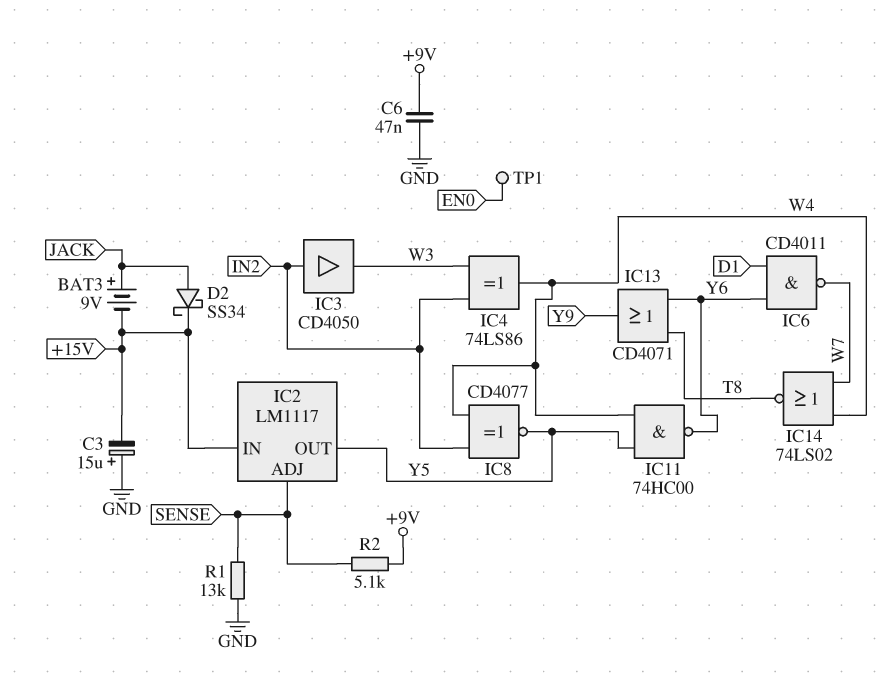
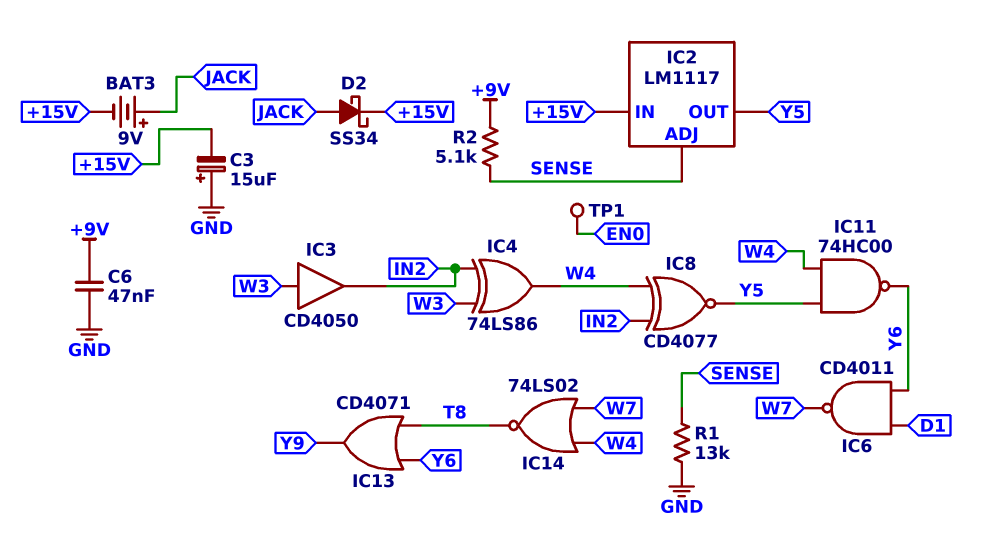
IC3: buffer CD4050 (in IN2, out W3) -> buffer CD4050 (in W3, out IN2)

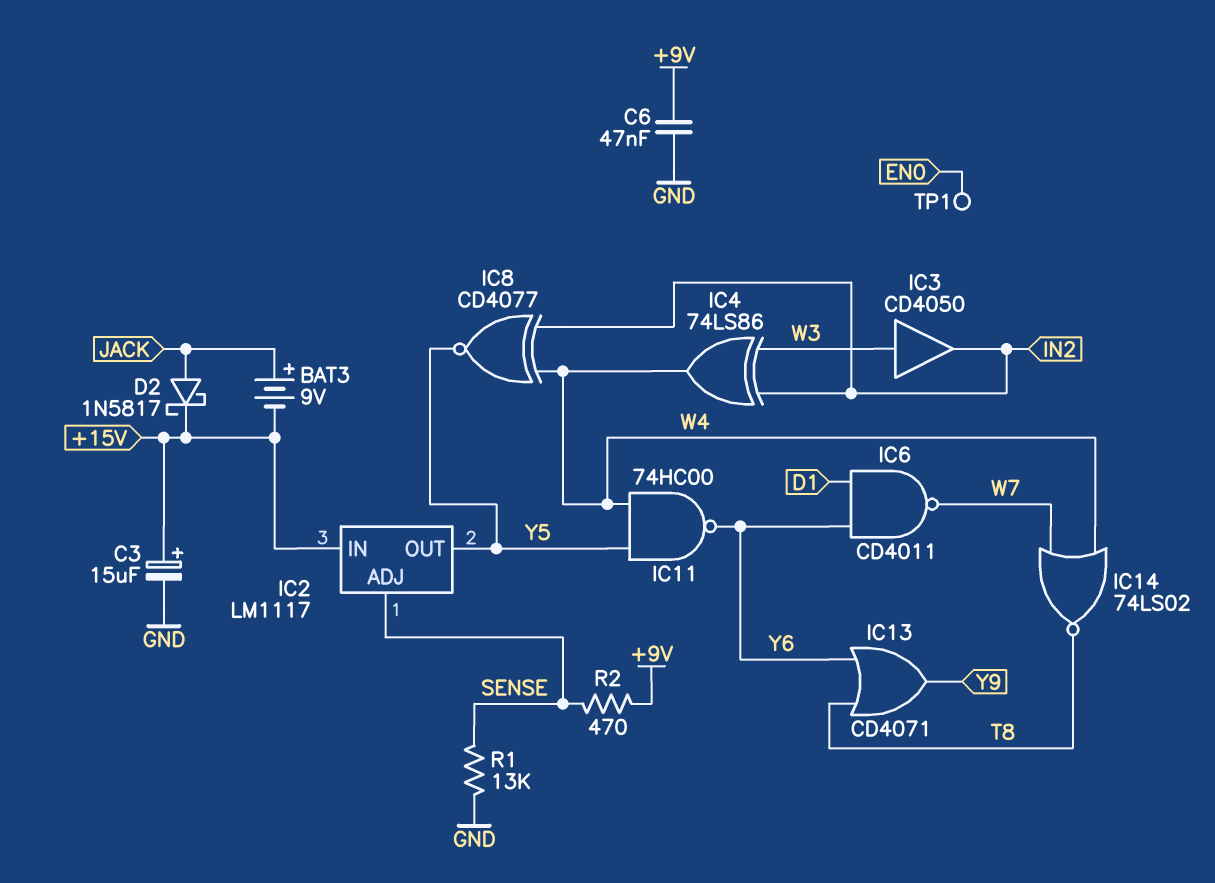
C3: 15uF (plus GND, minus +15V) -> 15uF (plus +15V, minus GND)
D2: schottky SS34 (A JACK, K +15V) -> schottky 1N5817 (A JACK, K +15V)
R2: 5.1k (+9V, SENSE) -> 470 (+9V, SENSE)

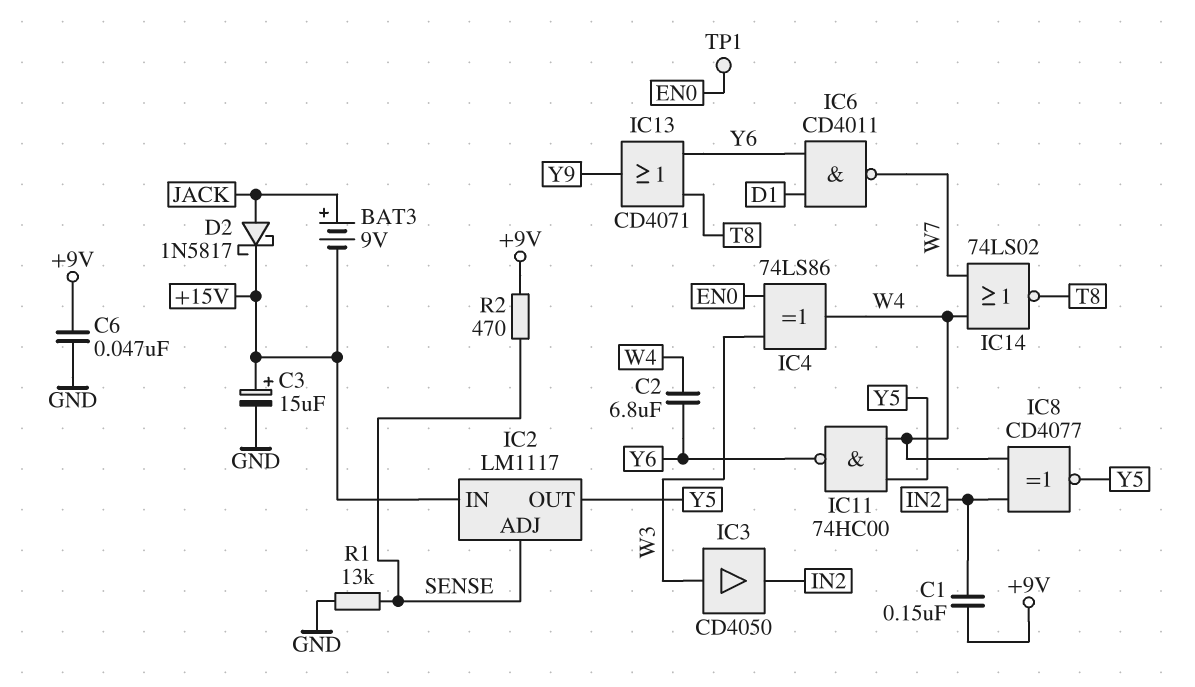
C1: none -> 150nF (+9V, IN2)
C2: none -> 6.8uF (W4, Y6)
IC4: XOR 74LS86 (in IN2, in W3, out W4) -> XOR 74LS86 (in EN0, in W3, out W4)

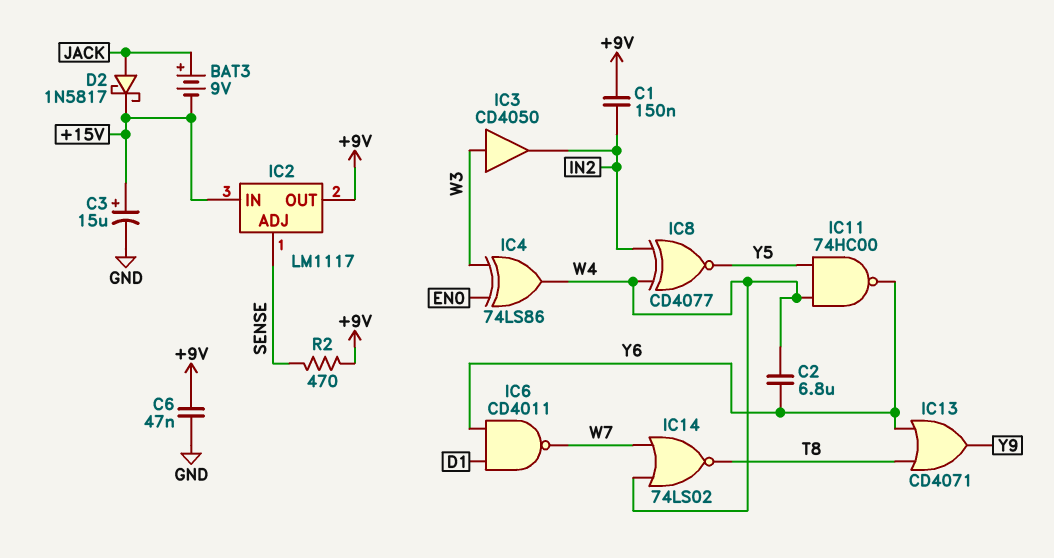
IC2 pin OUT: Y5 -> +9V
R1: 13k (GND, SENSE) -> none
TP1: test point (EN0) -> none

